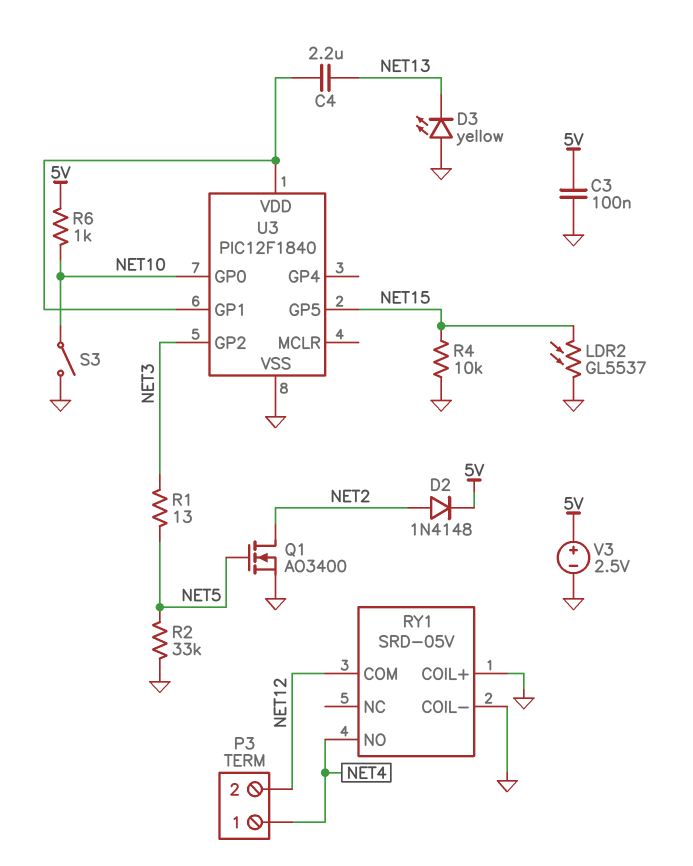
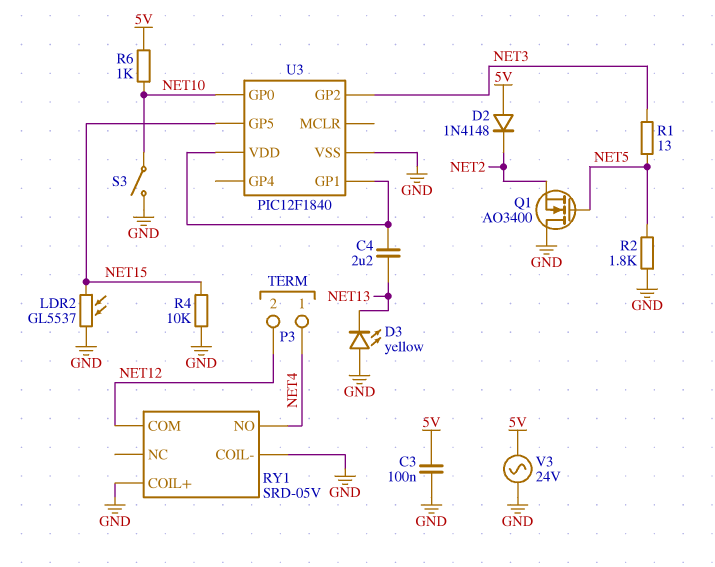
D2: diode 1N4148 (A NET2, K 5V) -> diode 1N4148 (A 5V, K NET2)
Q1: NMOS AO3400 (G NET5, D NET2, S GND) -> NMOS AO3400 (G NET5, D GND, S NET2)
R2: 33k (GND, NET5) -> 1.8k (GND, NET5)
V3: 2.5V (plus 5V, minus GND) -> AC 24V (5V, GND)

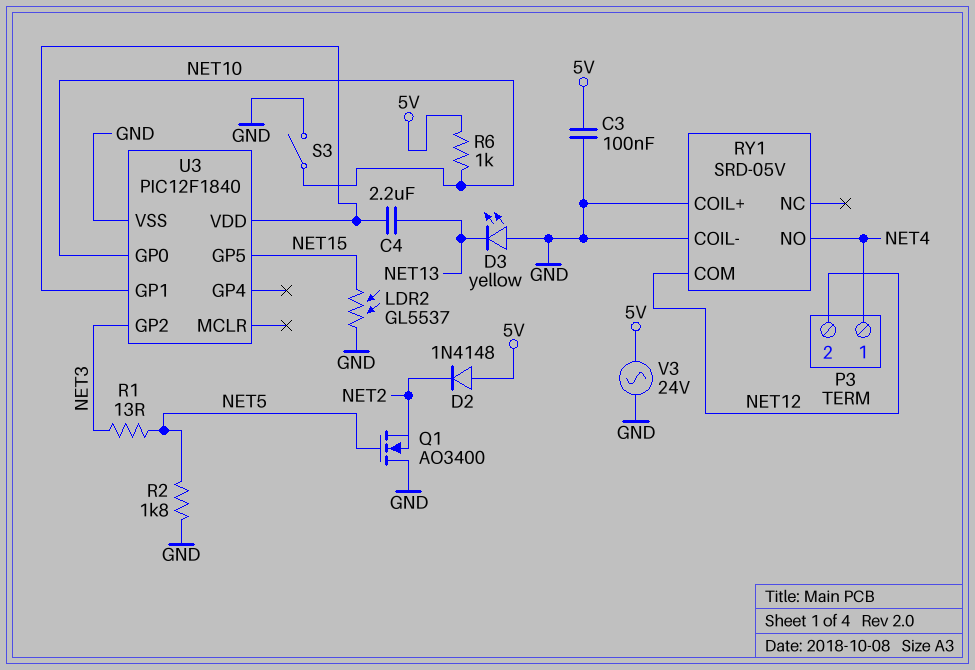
R4: 10k (GND, NET15) -> none

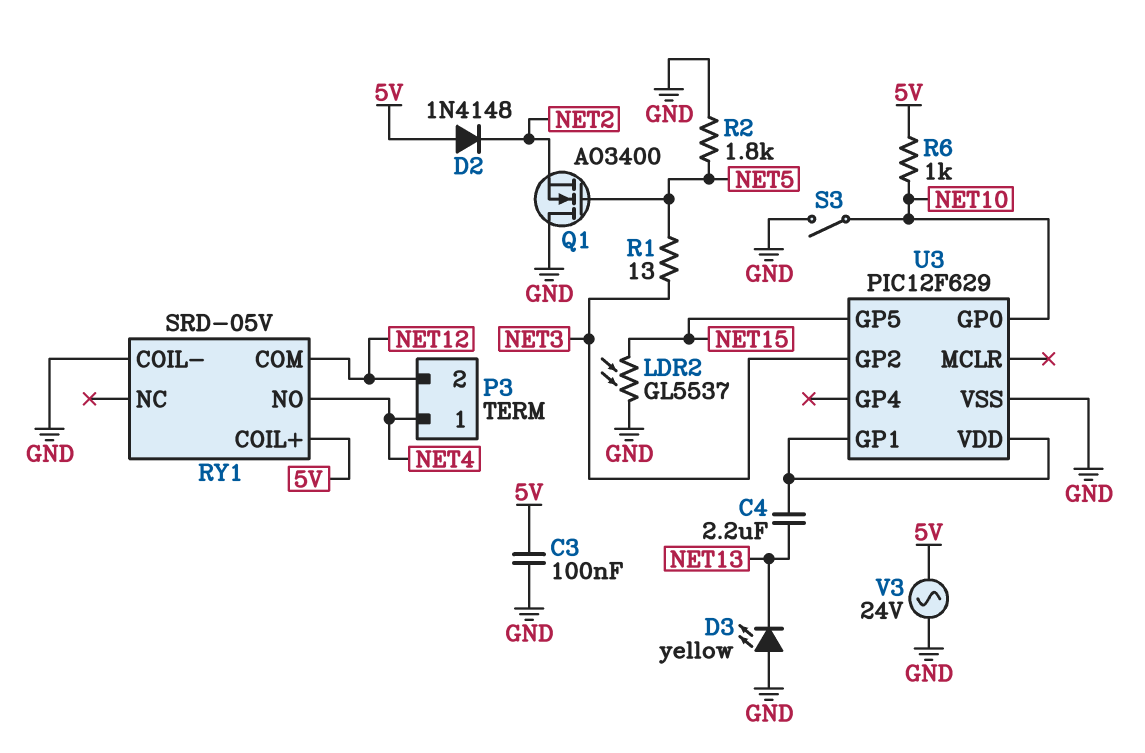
RY1 pin COIL+: GND -> 5V
U3: PIC12F1840 -> PIC12F629

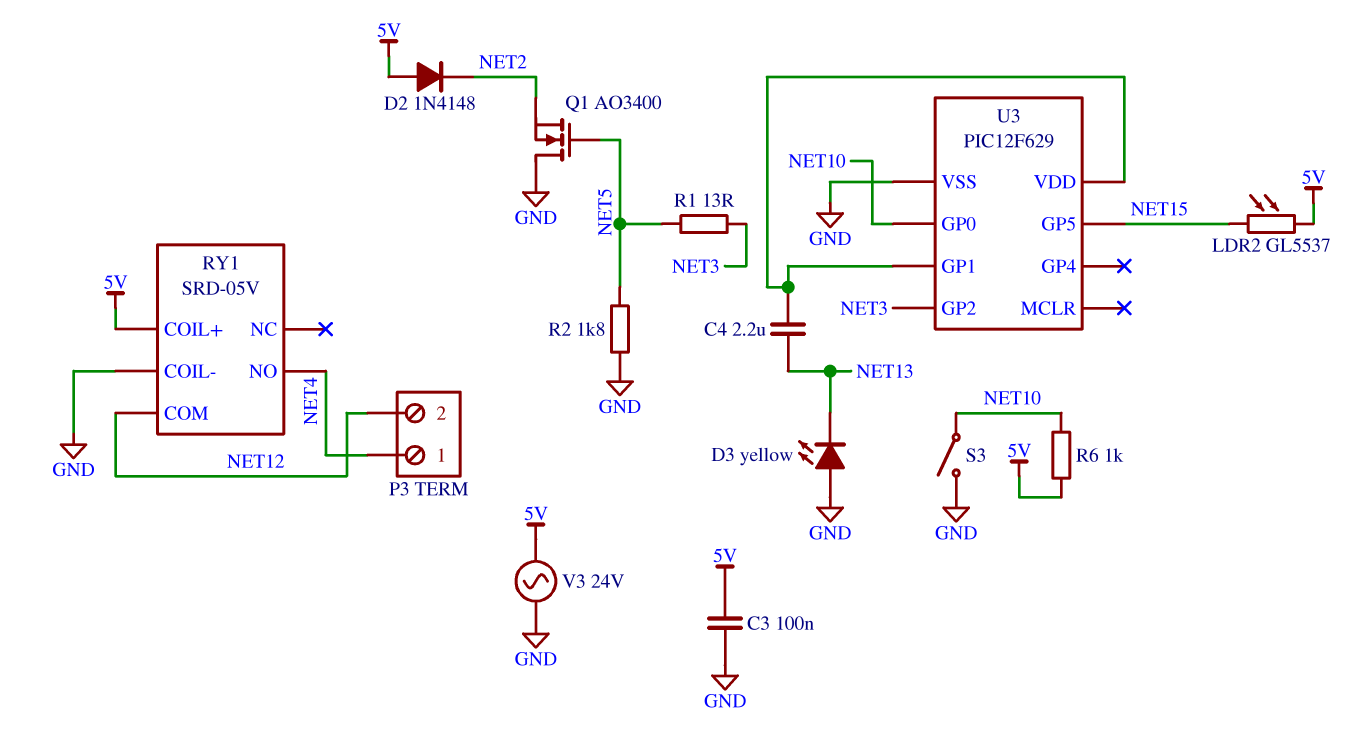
LDR2: GL5537 (GND, NET15) -> GL5537 (5V, NET15)

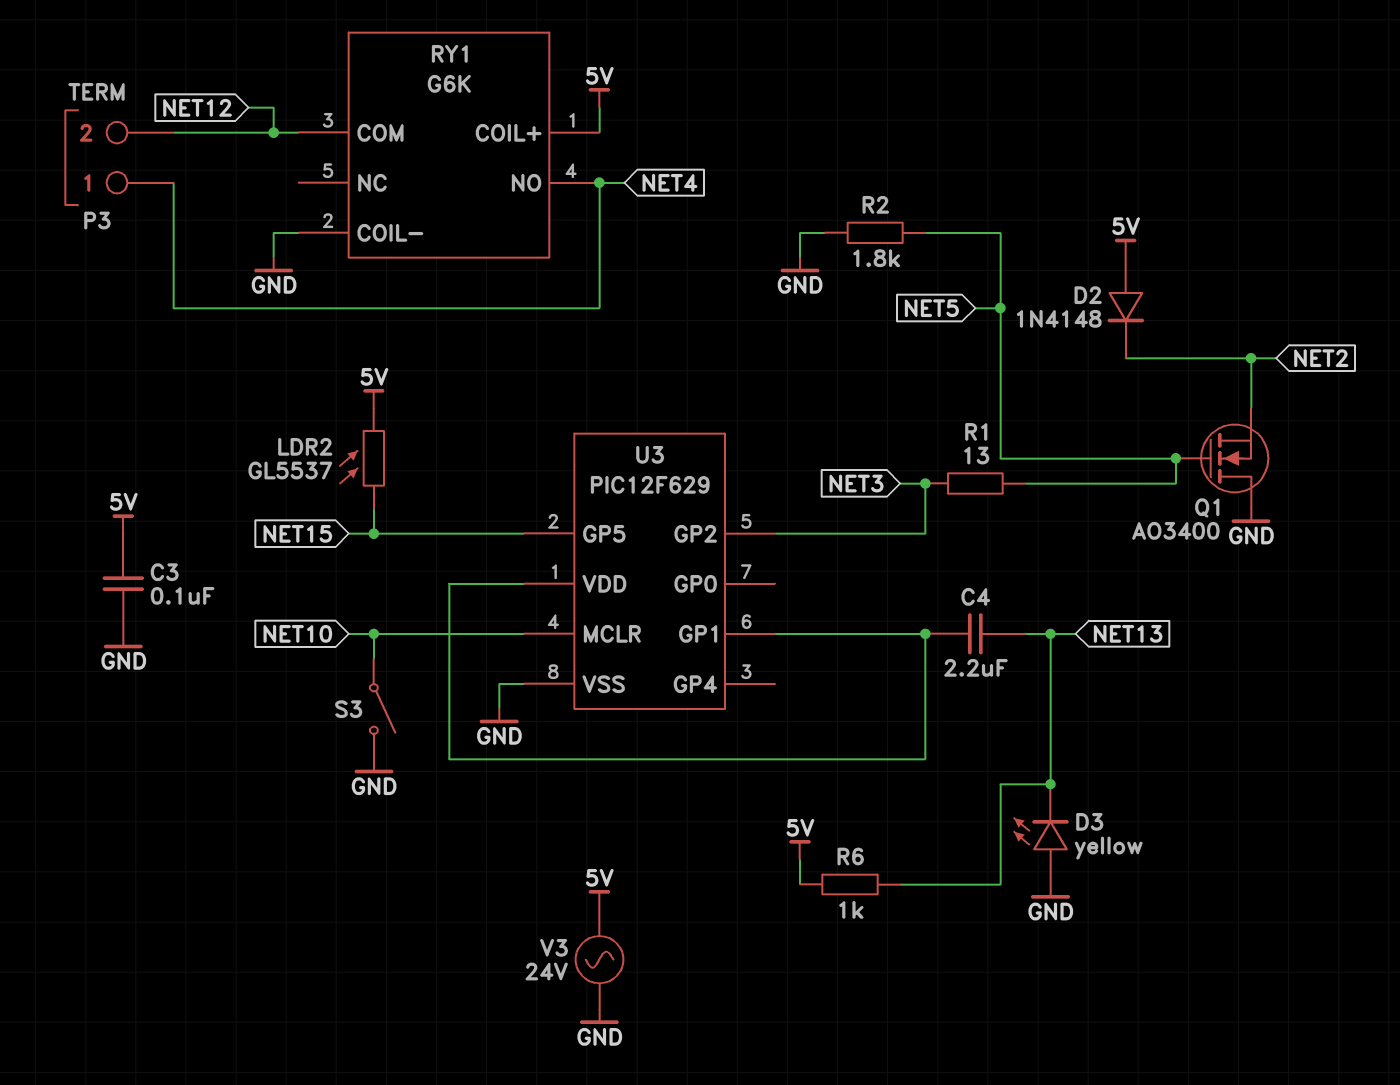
R6: 1k (5V, NET10) -> 1k (5V, NET13)
RY1: SRD-05V -> G6K
U3 pin GP0: NET10 -> none
U3 pin MCLR: none -> NET10

